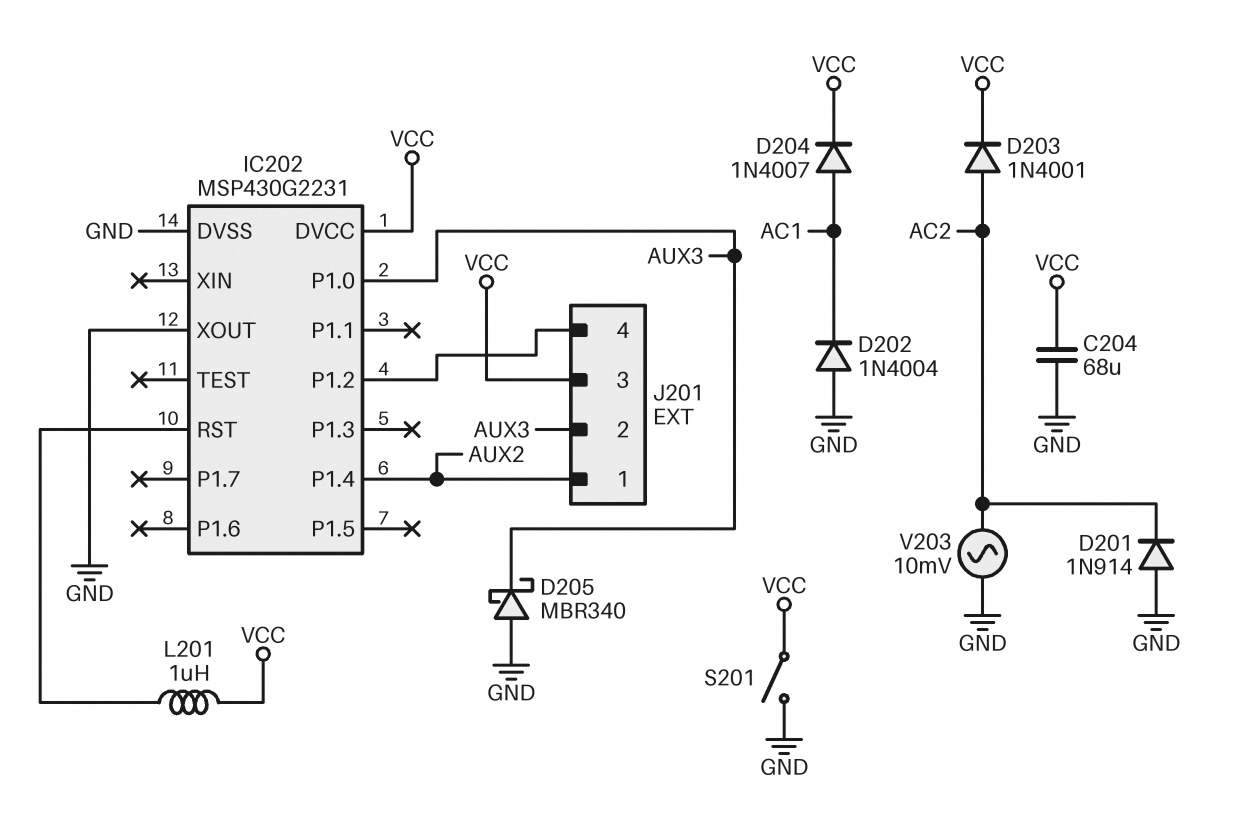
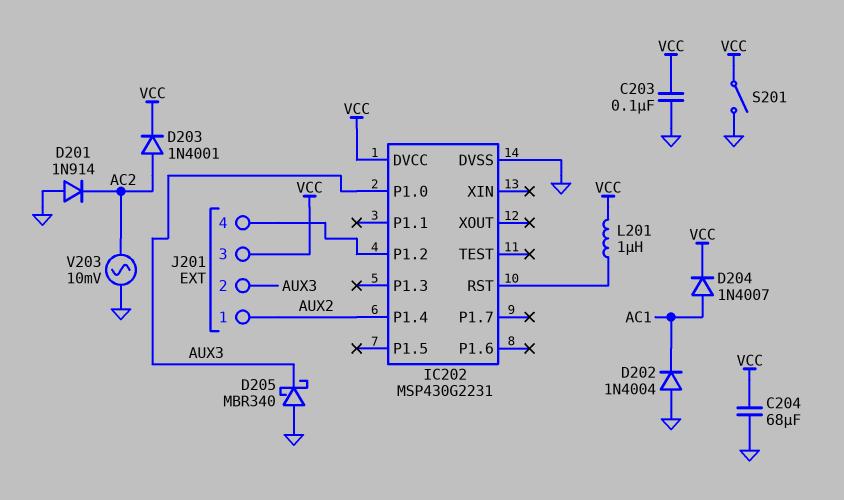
C203: none -> 100nF (GND, VCC)
IC202 pin XOUT: GND -> none

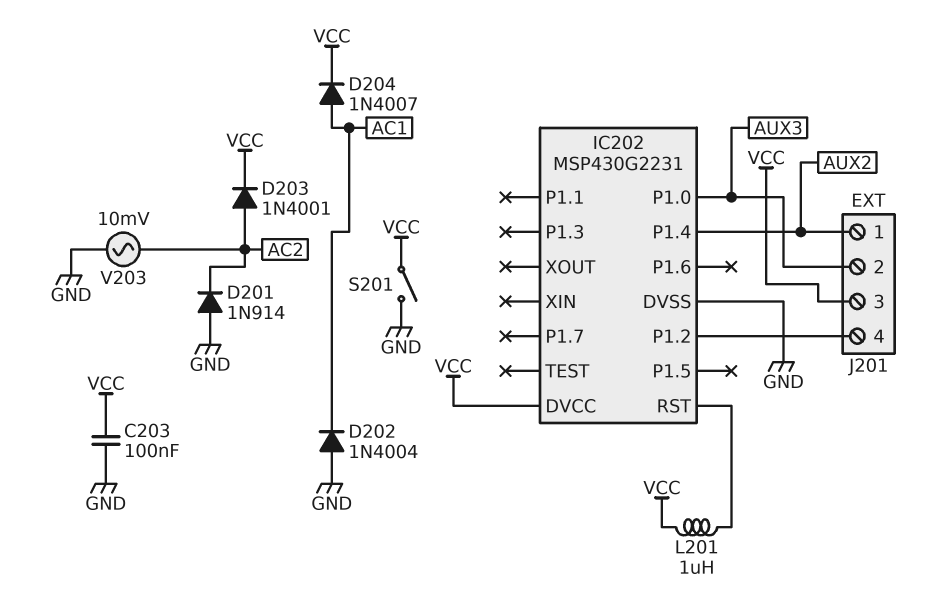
C204: 68uF (GND, VCC) -> none
D205: schottky MBR340 (A GND, K AUX3) -> none

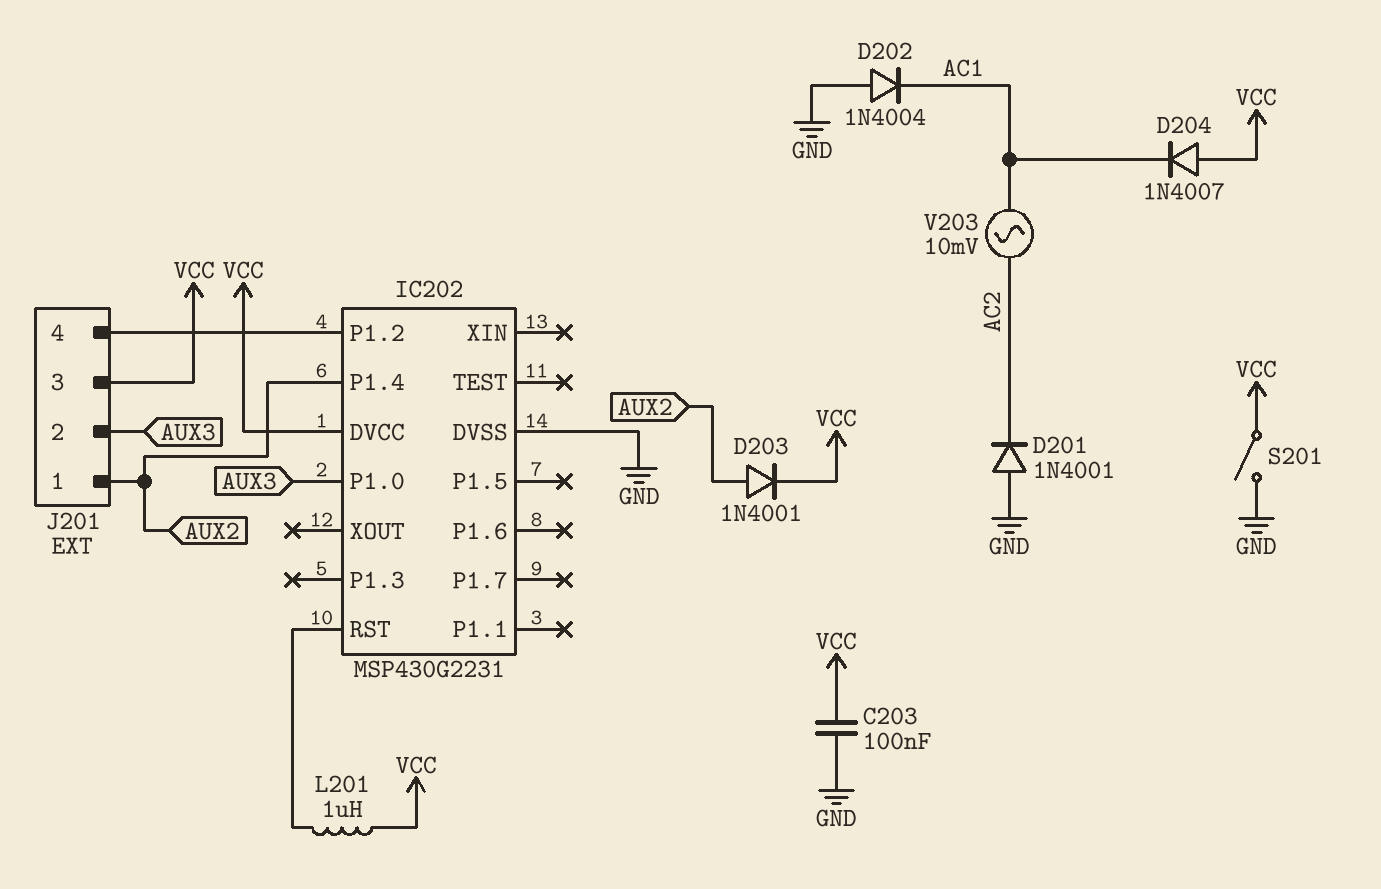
D201: diode 1N914 (A GND, K AC2) -> diode 1N4001 (A GND, K AC2)
D203: diode 1N4001 (A AC2, K VCC) -> diode 1N4001 (A AUX2, K VCC)
D204: diode 1N4007 (A AC1, K VCC) -> diode 1N4007 (A VCC, K AC1)
V203: AC 10mV (AC2, GND) -> AC 10mV (AC1, AC2)

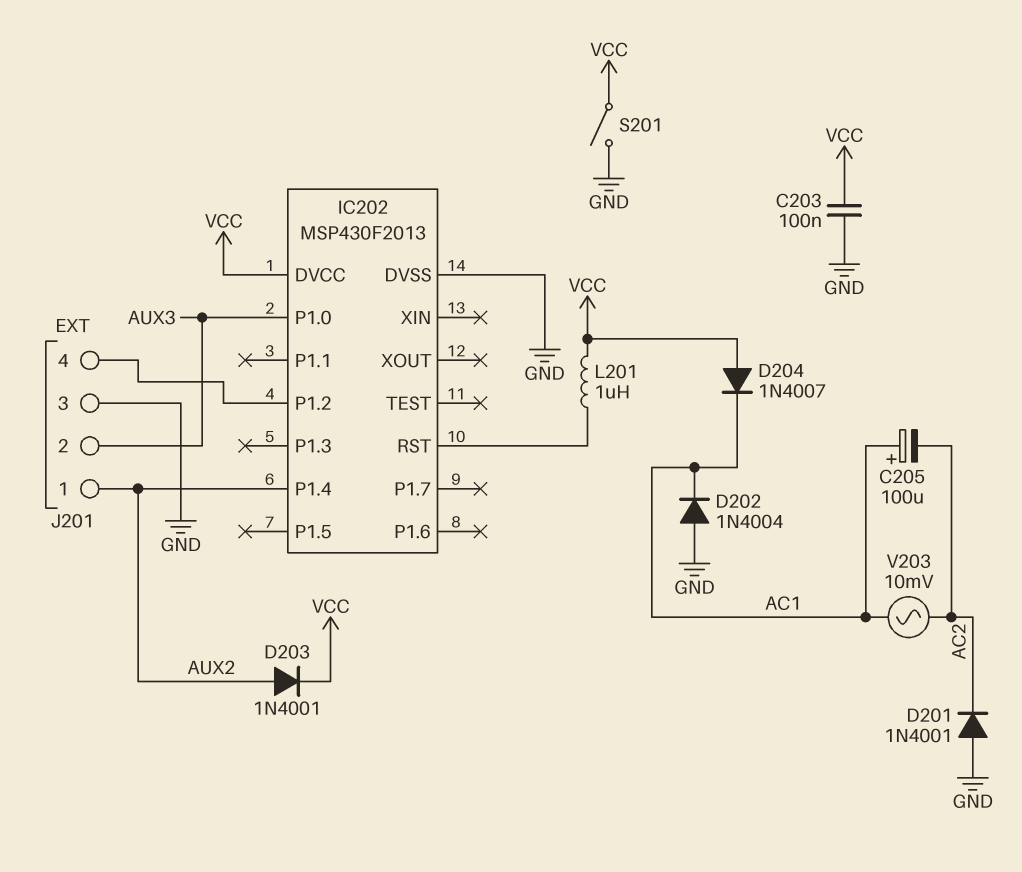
C205: none -> 100uF (plus AC1, minus AC2)
IC202: MSP430G2231 -> MSP430F2013
J201 pin 3: VCC -> GND

